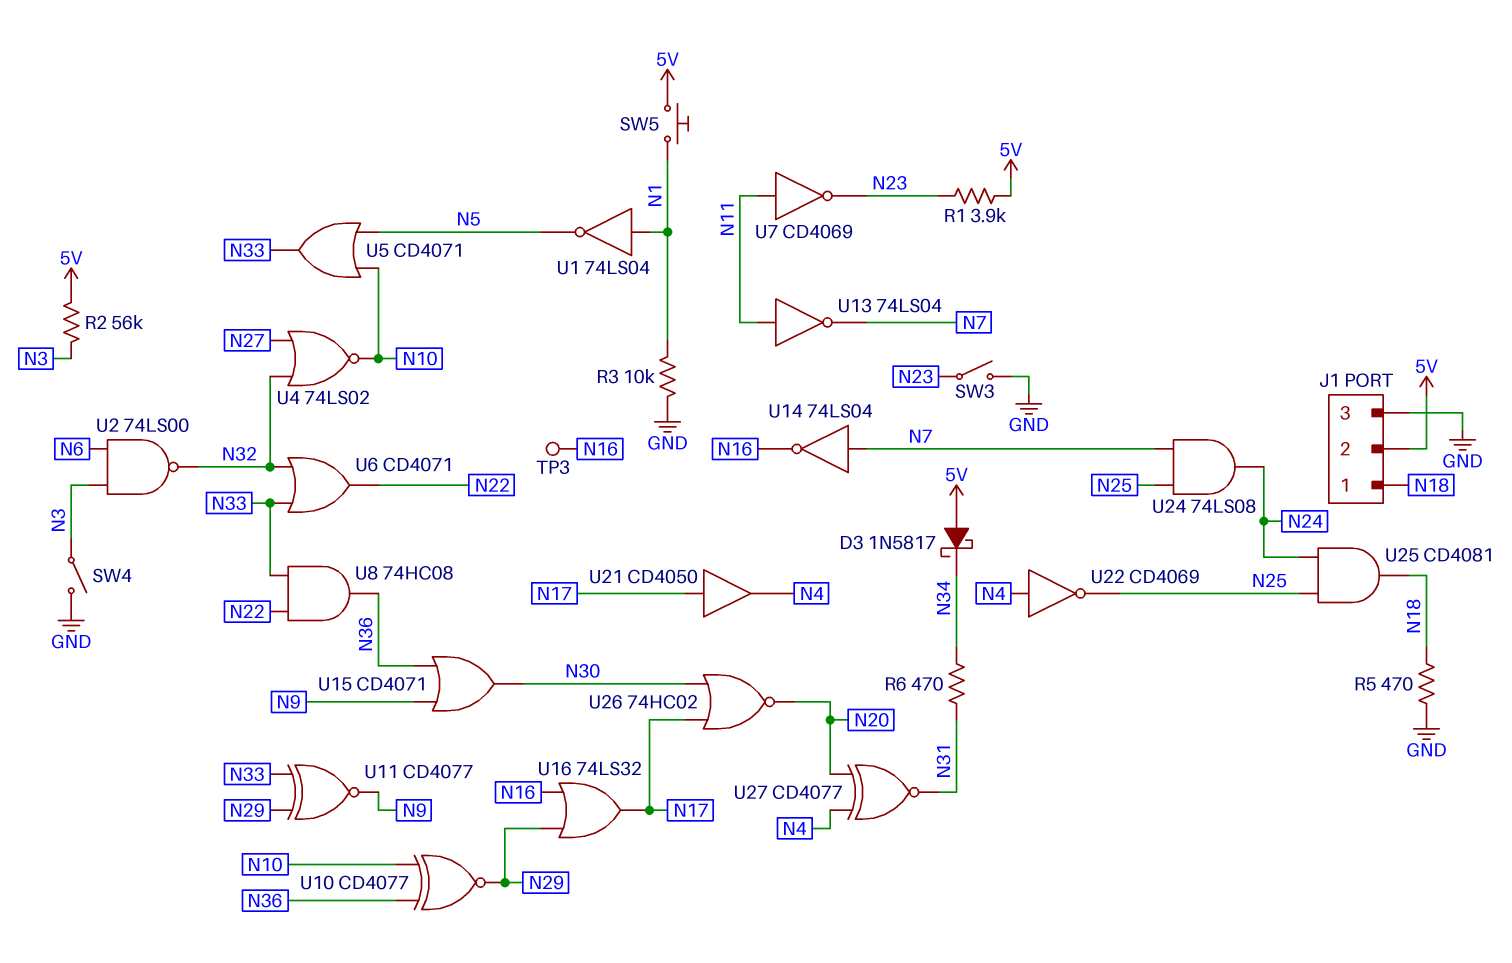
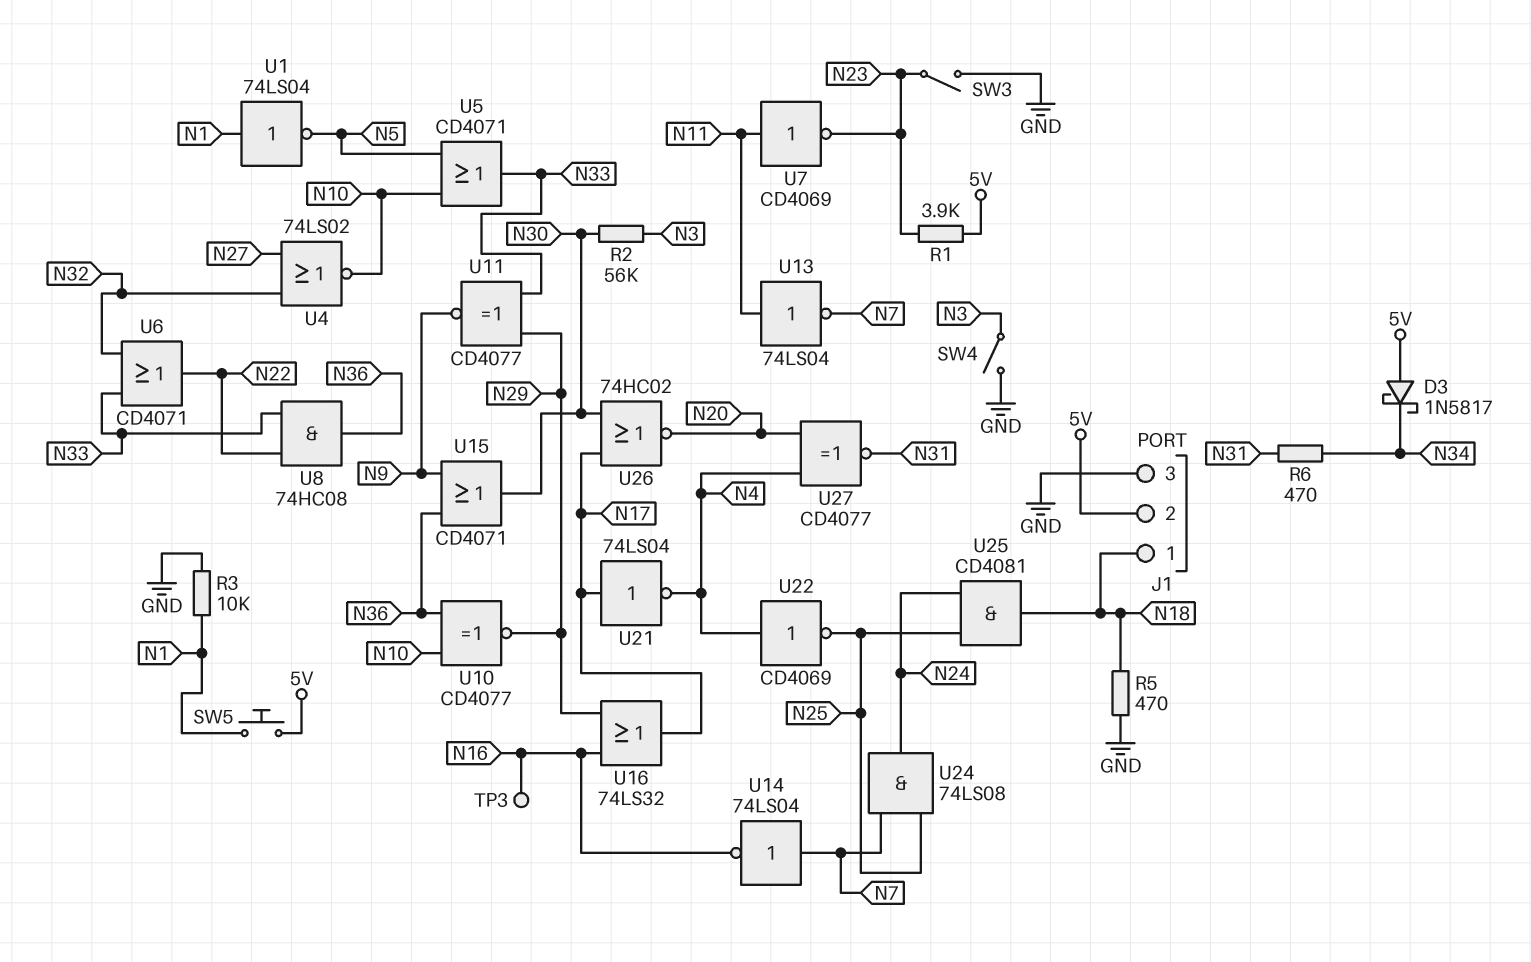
R2: 56k (5V, N3) -> 56k (N3, N30)
U2: NAND 74LS00 (in N3, in N6, out N32) -> none
U21: buffer CD4050 (in N17, out N4) -> NOT 74LS04 (in N17, out N4)

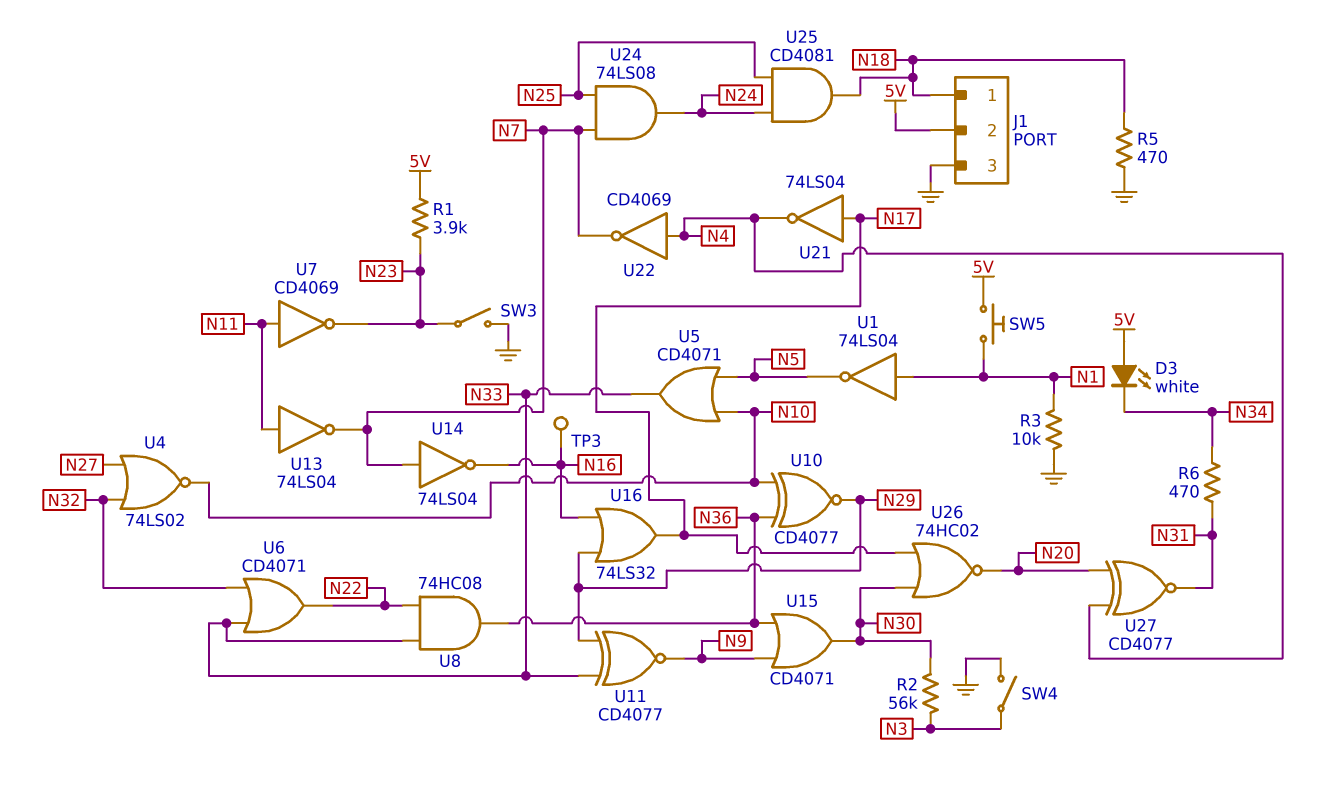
D3: schottky 1N5817 (A 5V, K N34) -> LED white (A 5V, K N34)
U22: NOT CD4069 (in N4, out N25) -> NOT CD4069 (in N4, out N7)

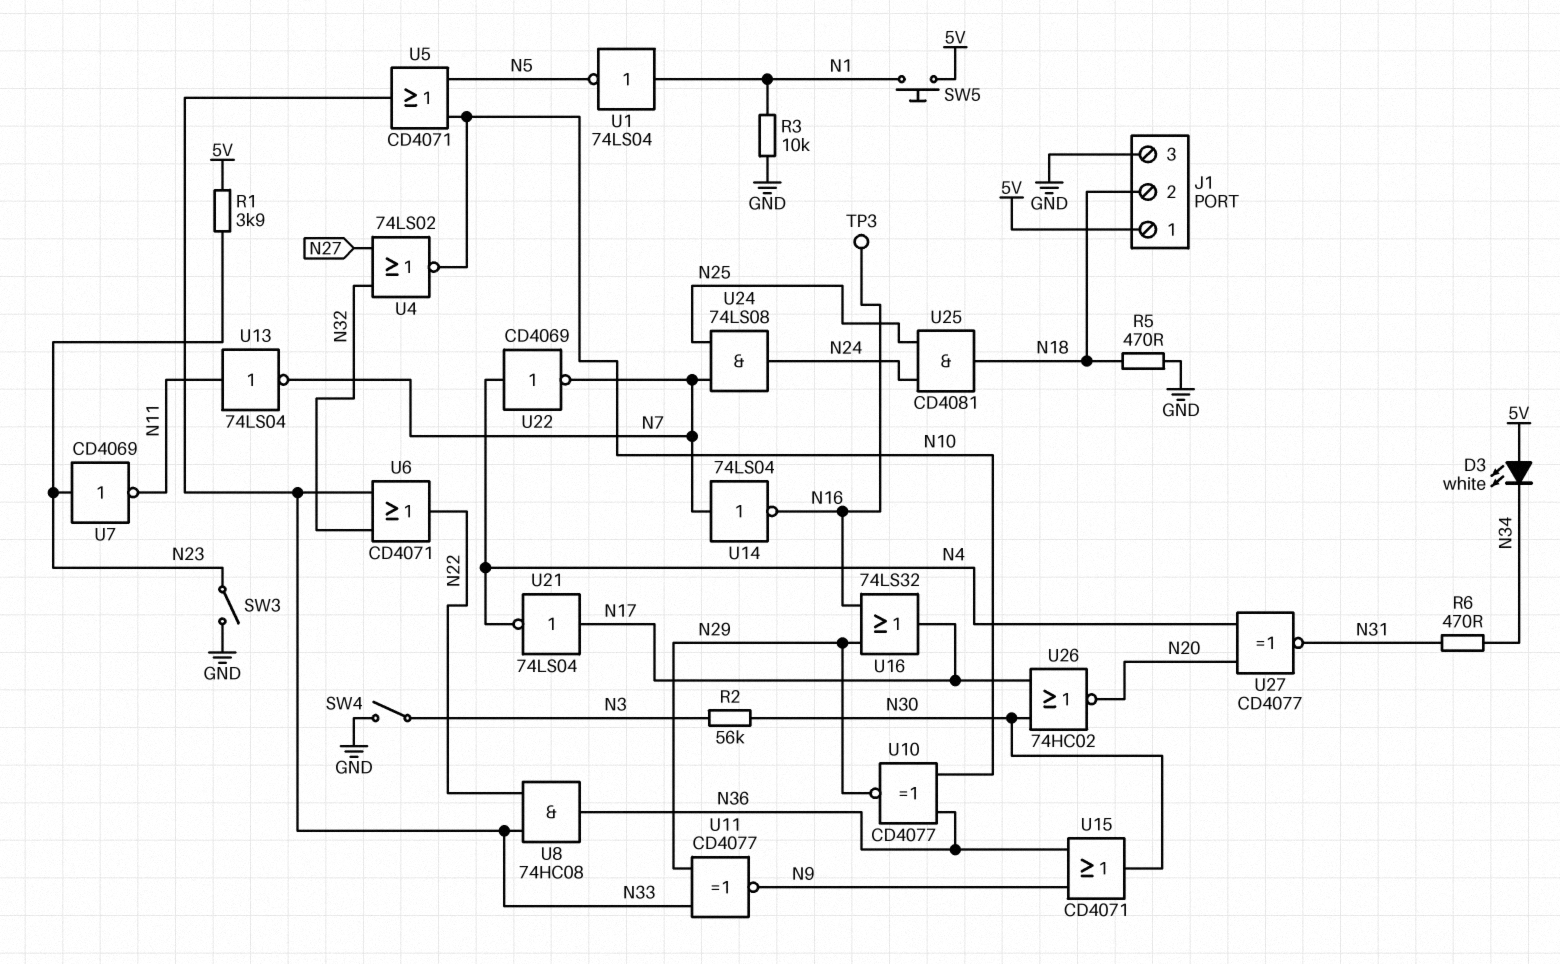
J1 pin 1: N18 -> 5V
J1 pin 2: 5V -> N18
U7: NOT CD4069 (in N11, out N23) -> NOT CD4069 (in N23, out N11)

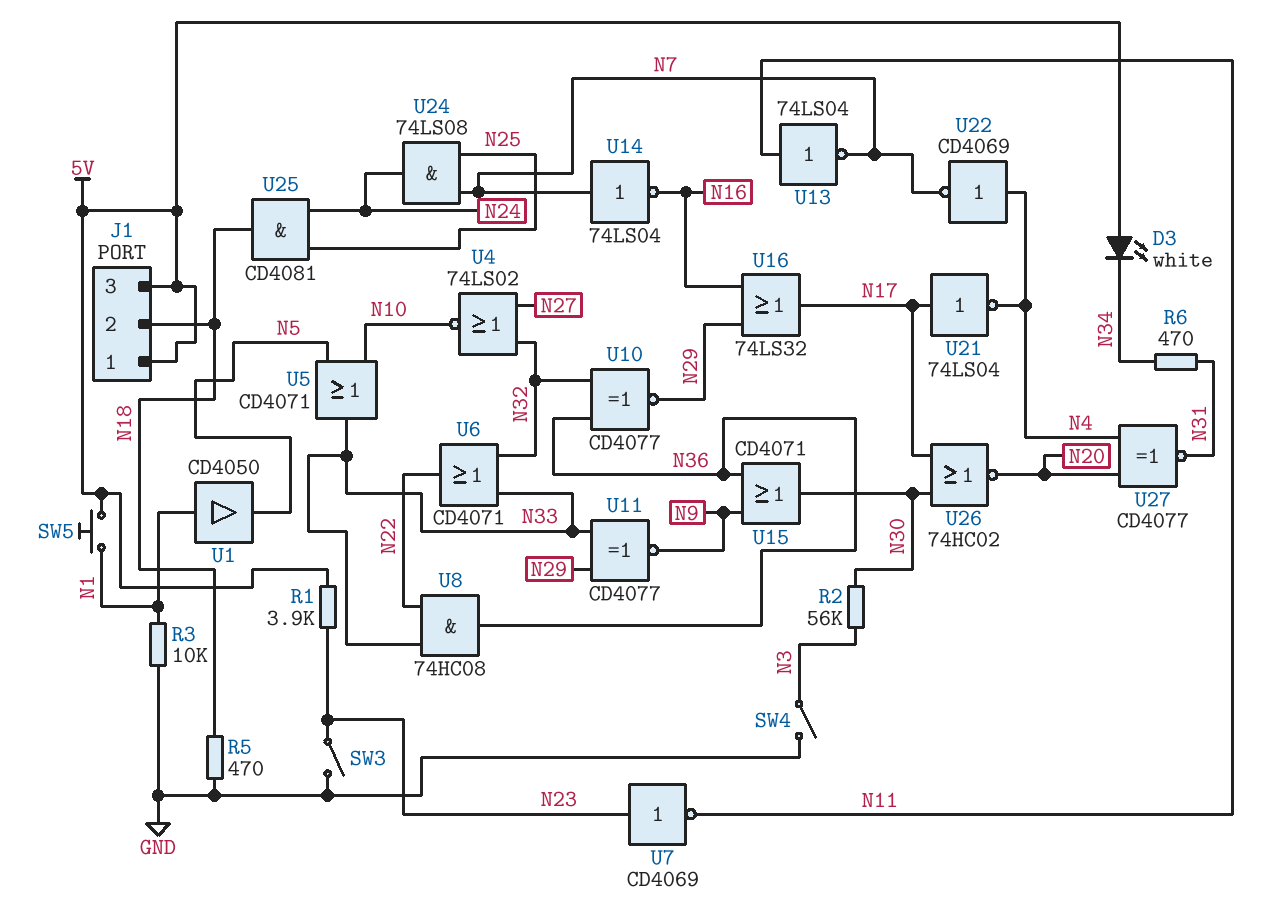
J1 pin 3: GND -> 5V
TP3: test point (N16) -> none
U1: NOT 74LS04 (in N1, out N5) -> buffer CD4050 (in N1, out N5)
U10: XNOR CD4077 (in N10, in N36, out N29) -> XNOR CD4077 (in N32, in N36, out N29)

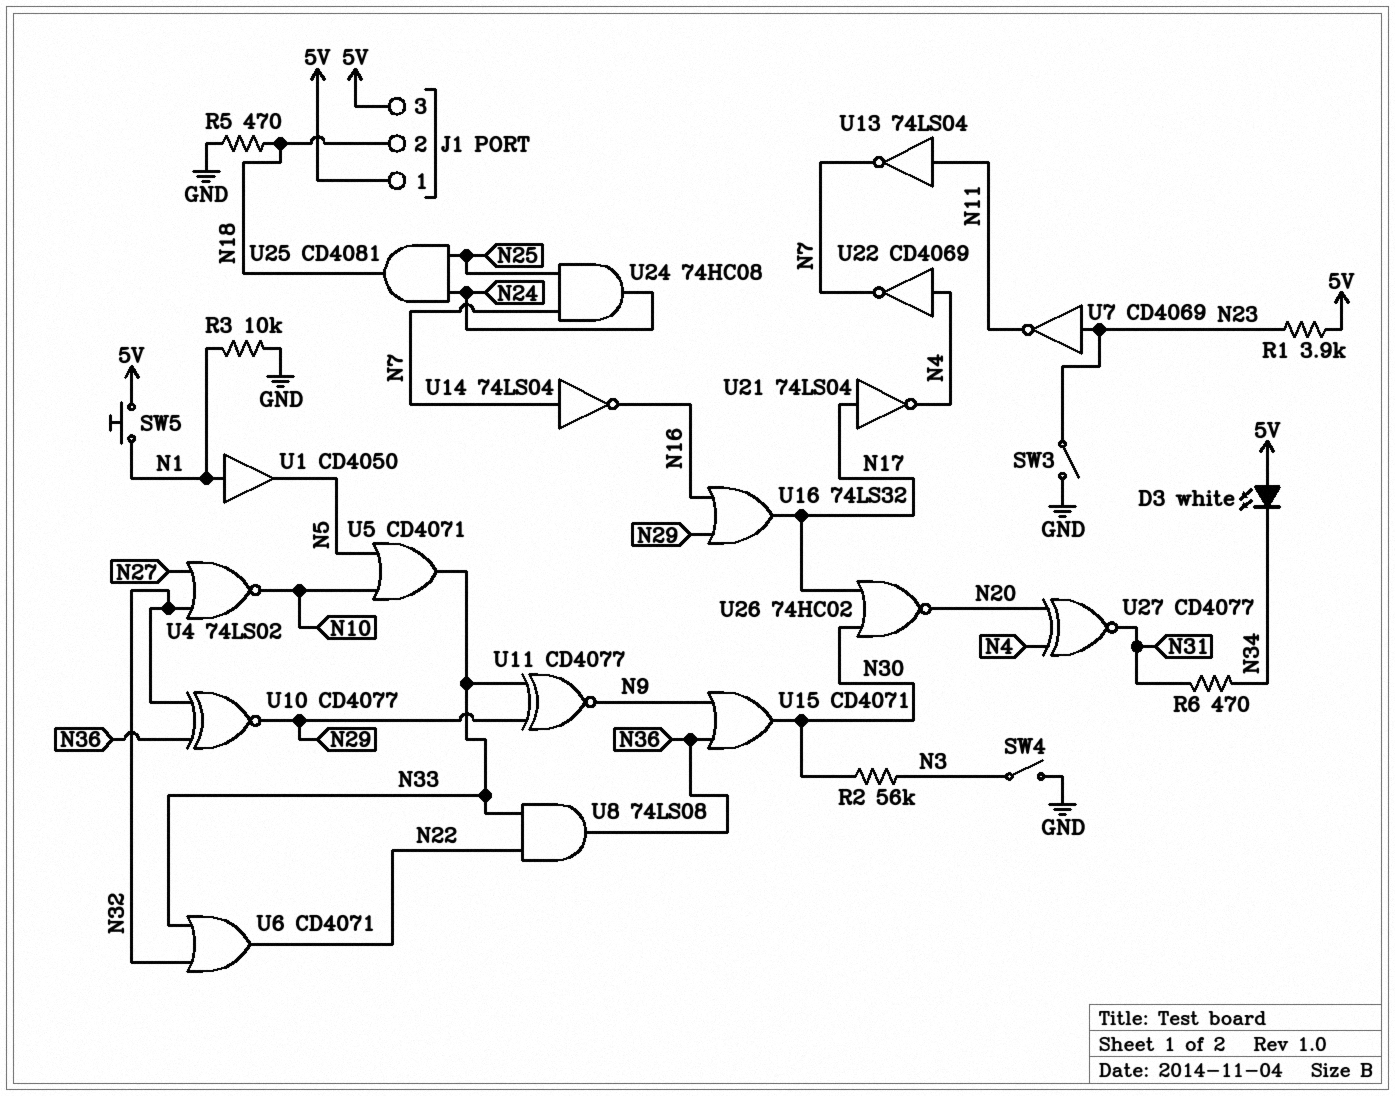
U8: AND 74HC08 (in N22, in N33, out N36) -> AND 74LS08 (in N22, in N33, out N36)
U24: AND 74LS08 (in N7, in N25, out N24) -> AND 74HC08 (in N7, in N25, out N24)

